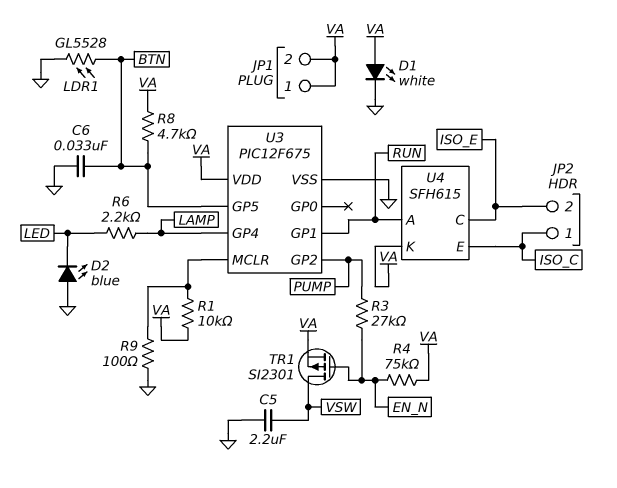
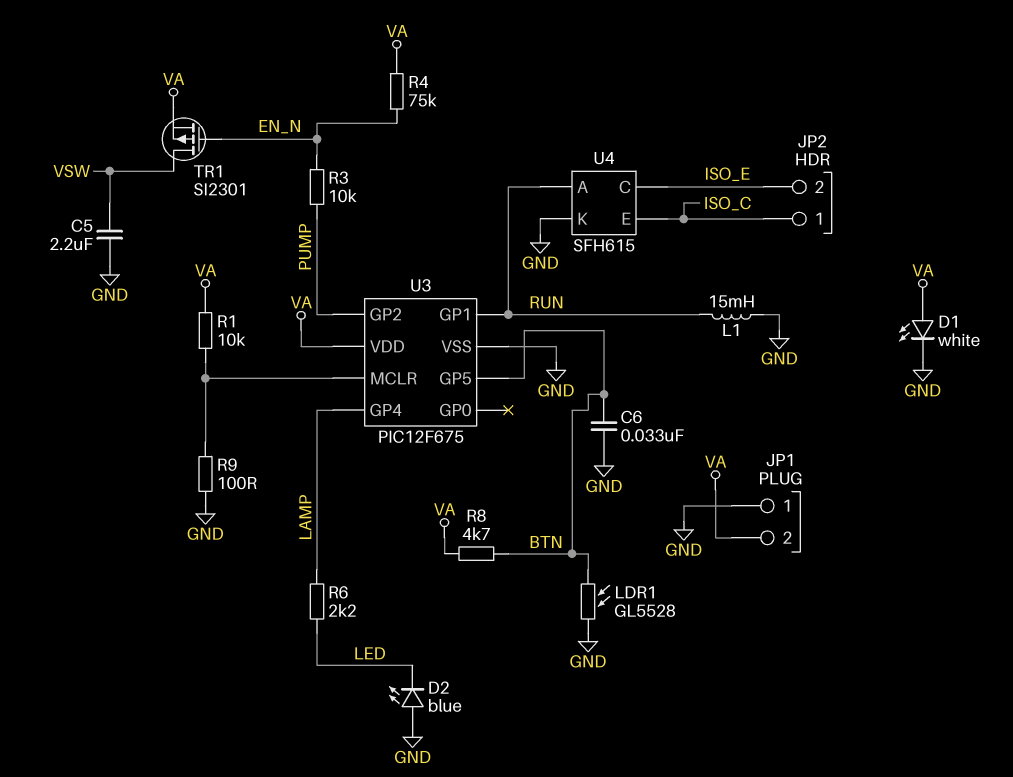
JP1 pin 1: VA -> GND
L1: none -> 15mH (GND, RUN)
R3: 27k (EN_N, PUMP) -> 10k (EN_N, PUMP)
U4 pin K: VA -> GND

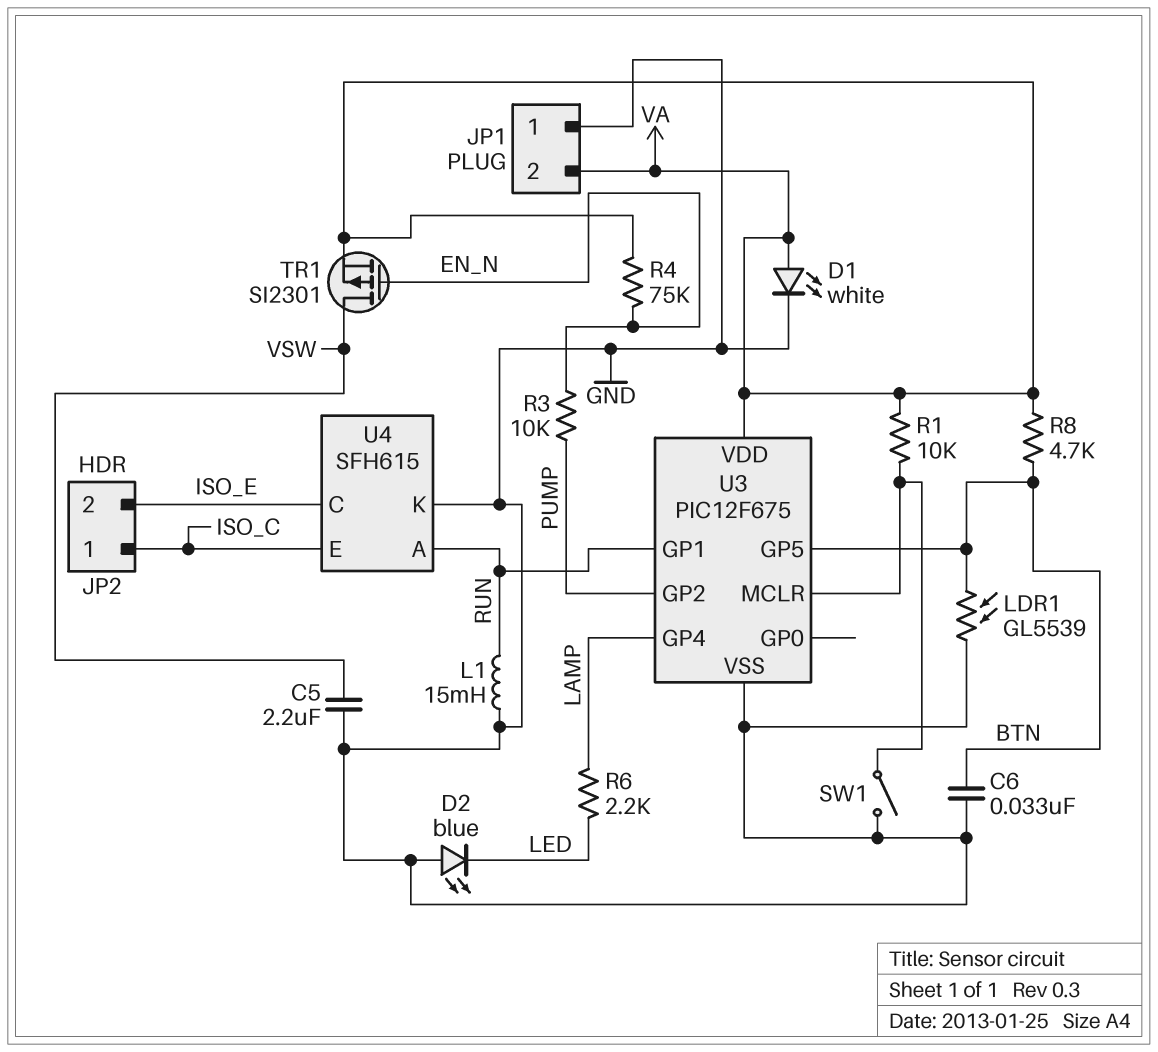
LDR1: GL5528 (BTN, GND) -> GL5539 (BTN, GND)
R9: 100 (GND, U3/MCLR) -> none
SW1: none -> switch (GND, U3/MCLR)

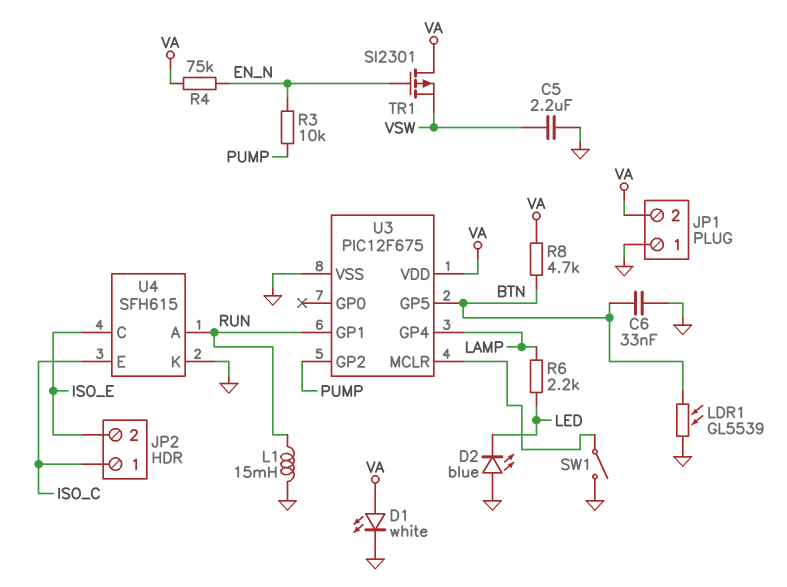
R1: 10k (U3/MCLR, VA) -> none
TR1: PMOS SI2301 (G EN_N, D VSW, S VA) -> PMOS SI2301 (G EN_N, D VA, S VSW)

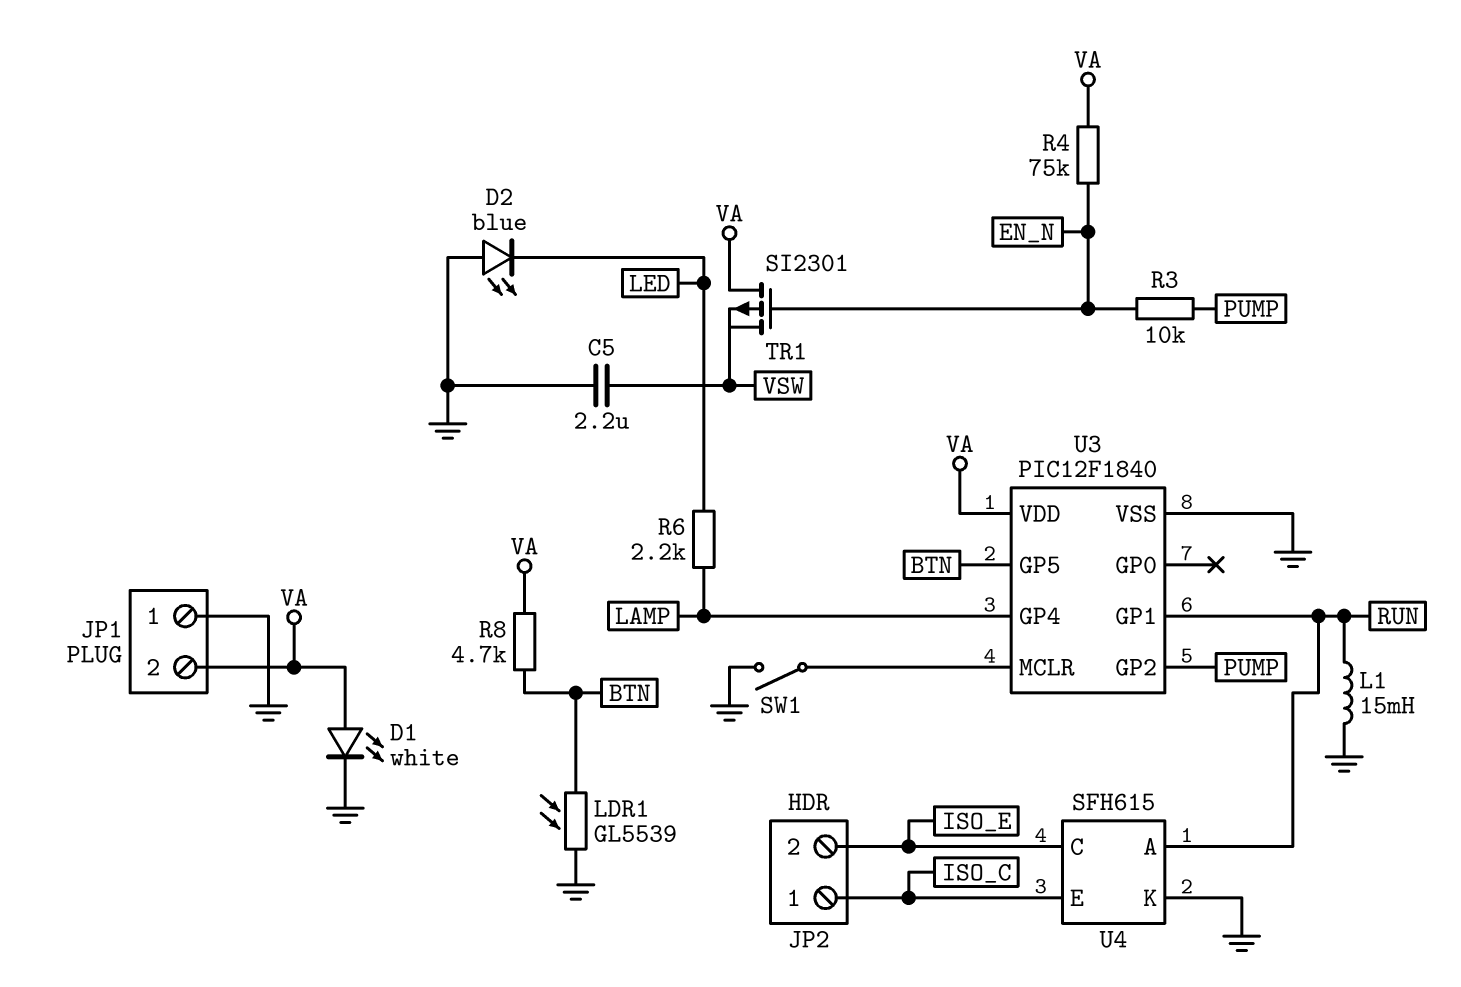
C6: 33nF (BTN, GND) -> none
U3: PIC12F675 -> PIC12F1840

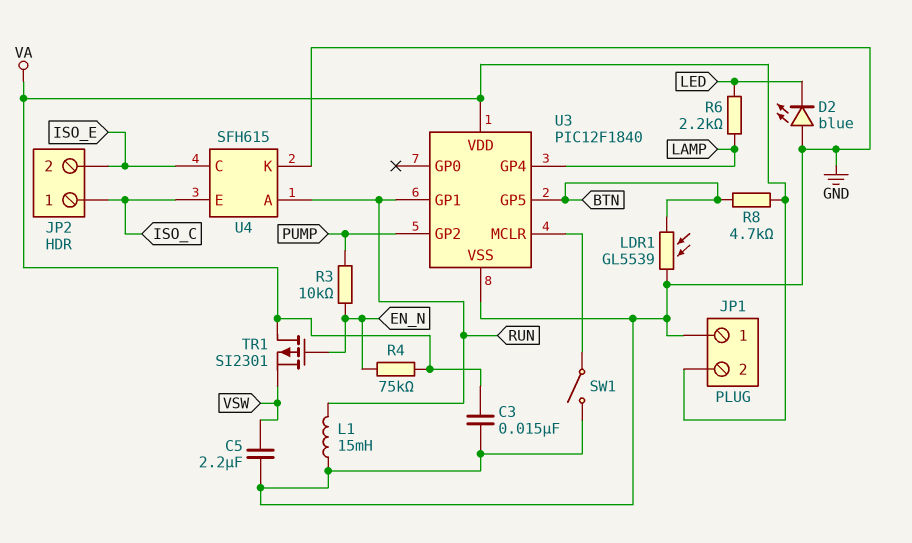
C3: none -> 15nF (GND, VA)
D1: LED white (A VA, K GND) -> none

